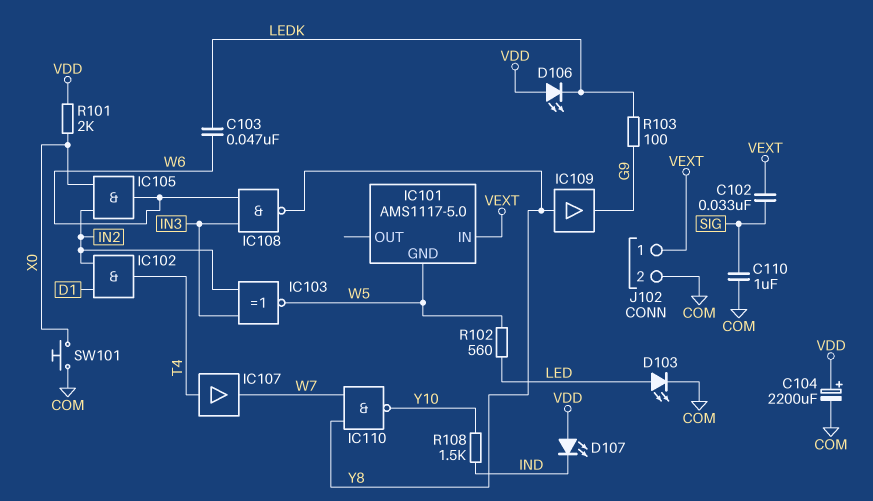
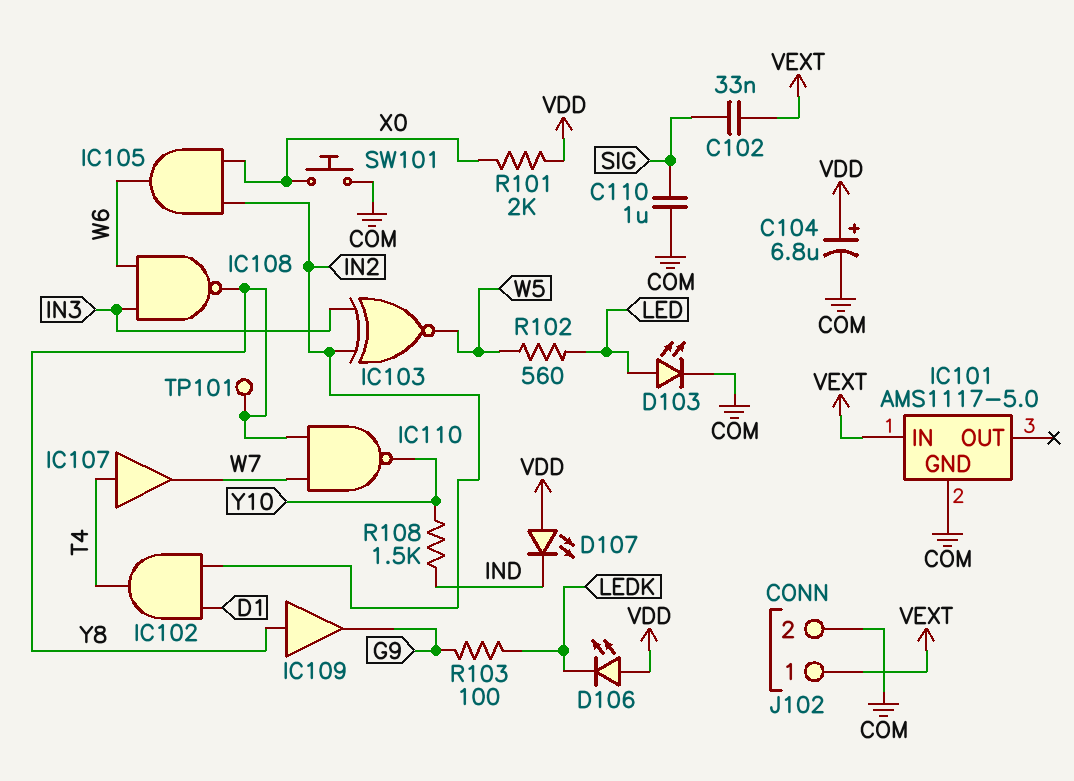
C103: 47nF (LEDK, W6) -> none
C104: 2200uF (plus VDD, minus COM) -> 6.8uF (plus VDD, minus COM)
IC101 pin GND: W5 -> COM
TP101: none -> test point (Y8)

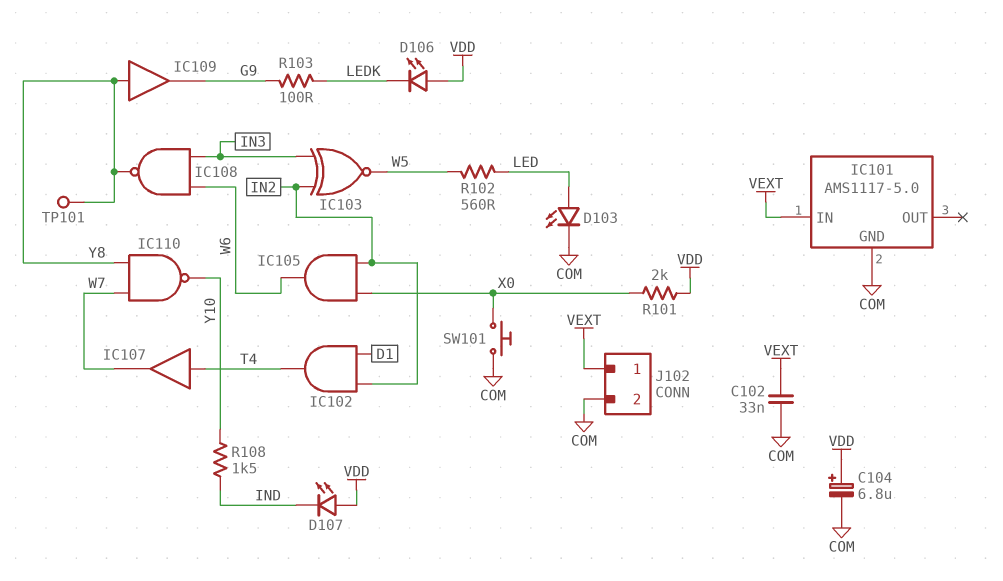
C102: 33nF (SIG, VEXT) -> 33nF (COM, VEXT)
C110: 1uF (COM, SIG) -> none

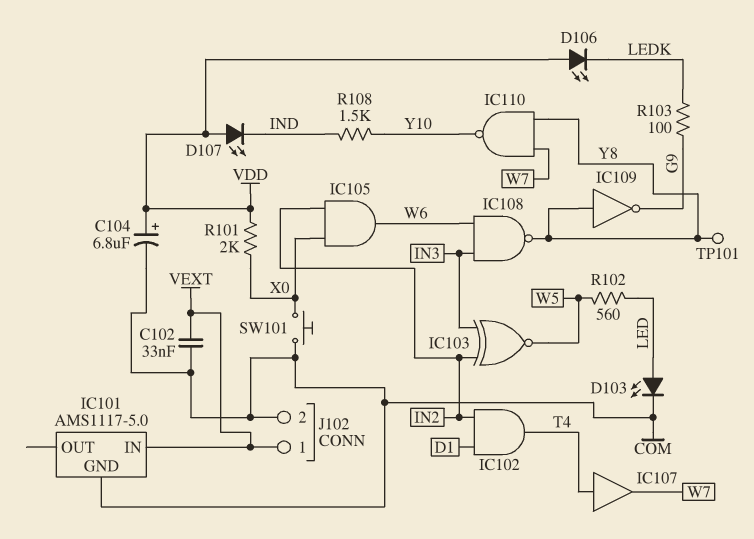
IC109: buffer (in Y8, out G9) -> NOT (in Y8, out G9)

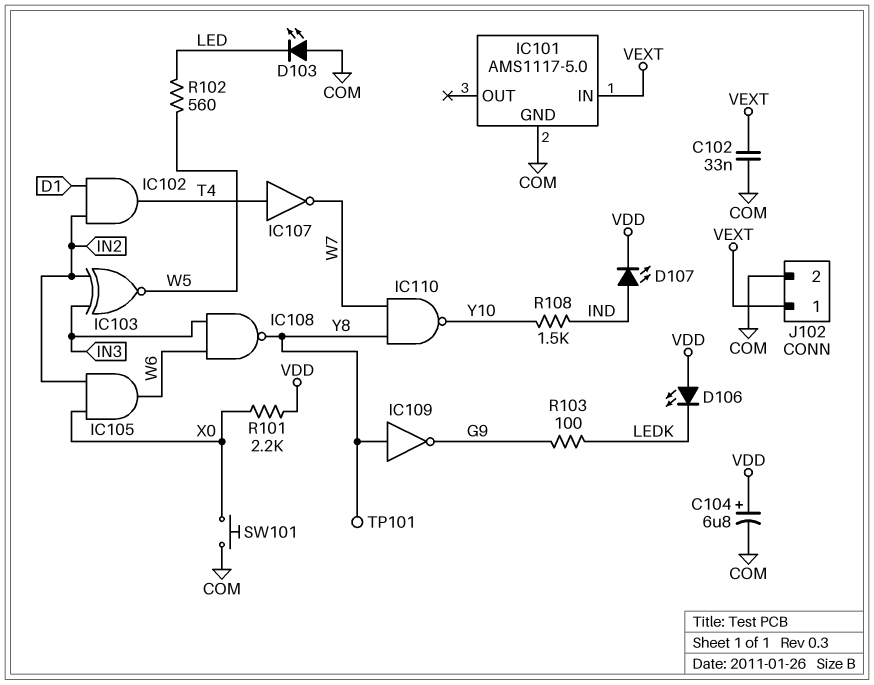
D103: LED (A LED, K COM) -> LED (A COM, K LED)
D107: LED (A VDD, K IND) -> LED (A IND, K VDD)
IC107: buffer (in T4, out W7) -> NOT (in T4, out W7)
R101: 2k (VDD, X0) -> 2.2k (VDD, X0)

